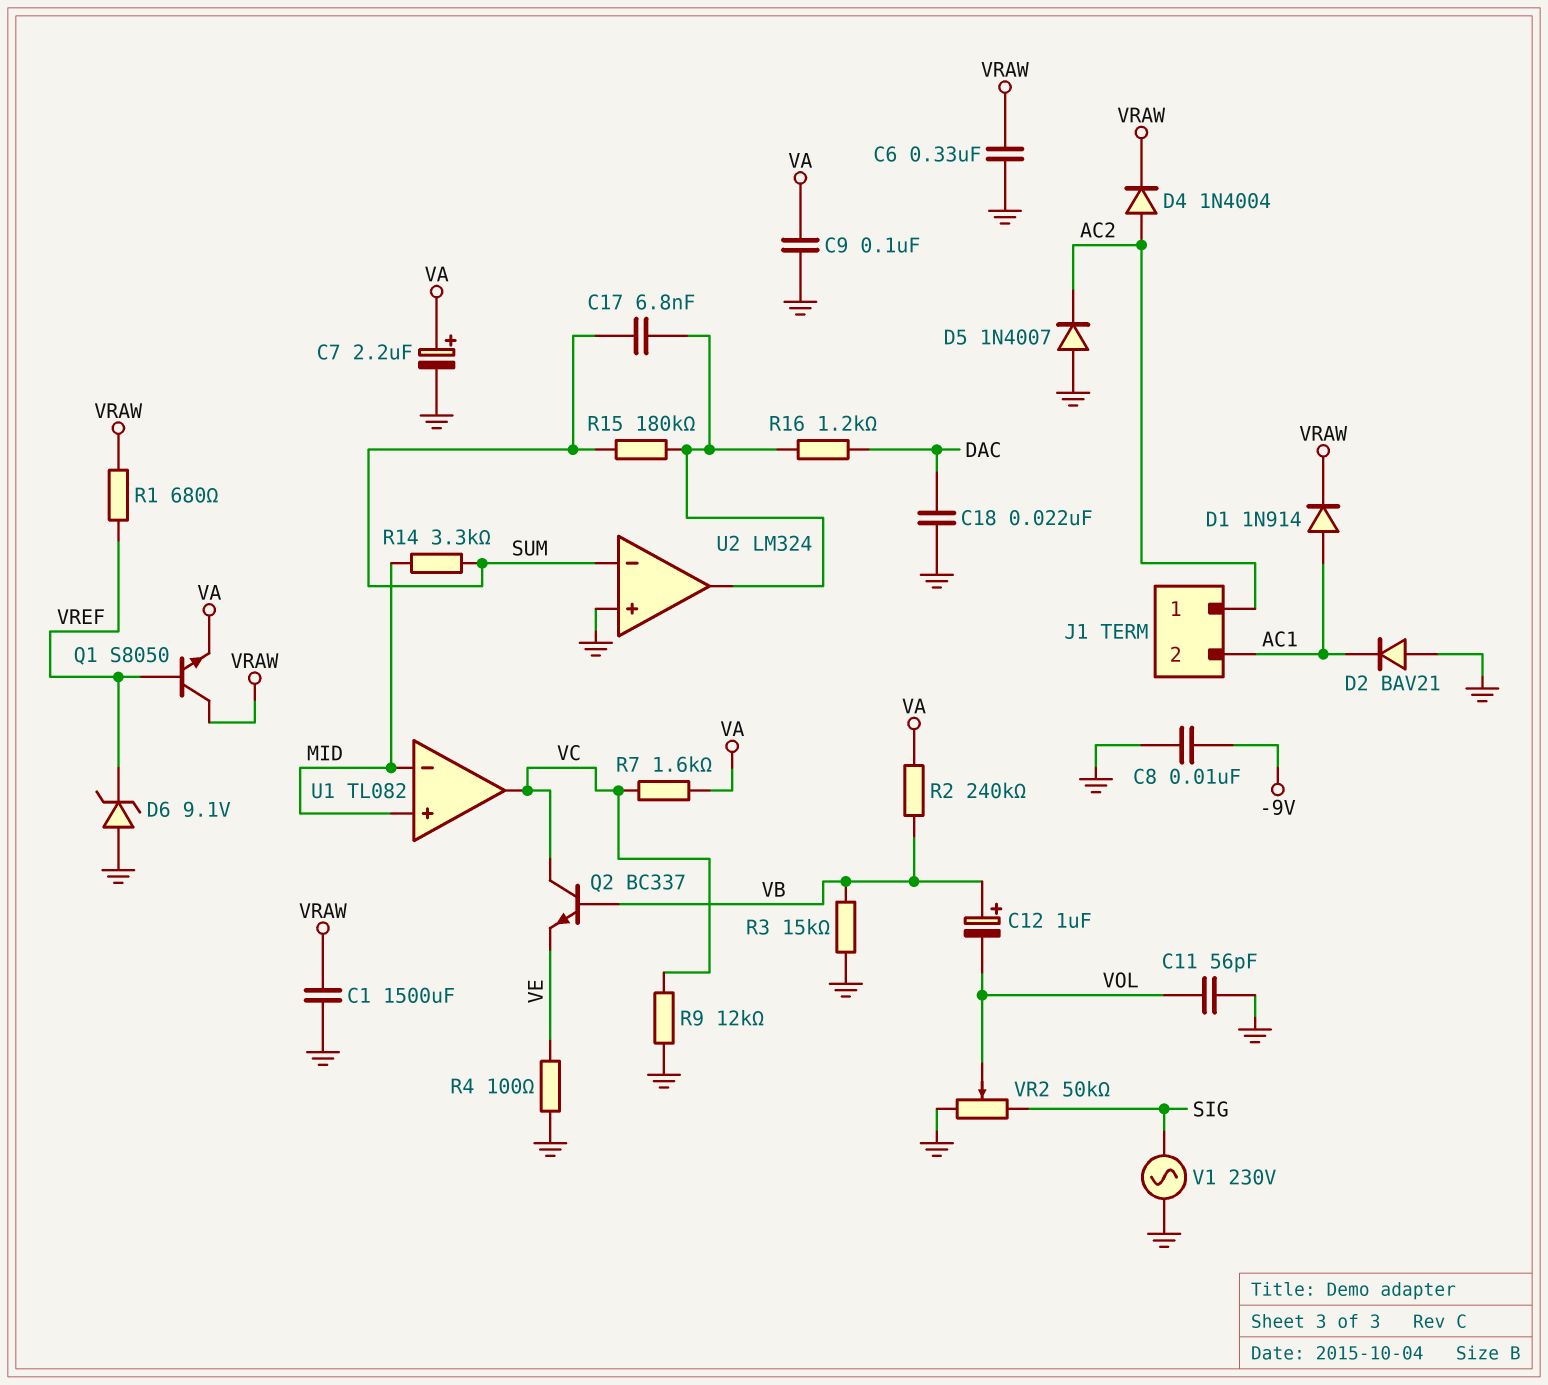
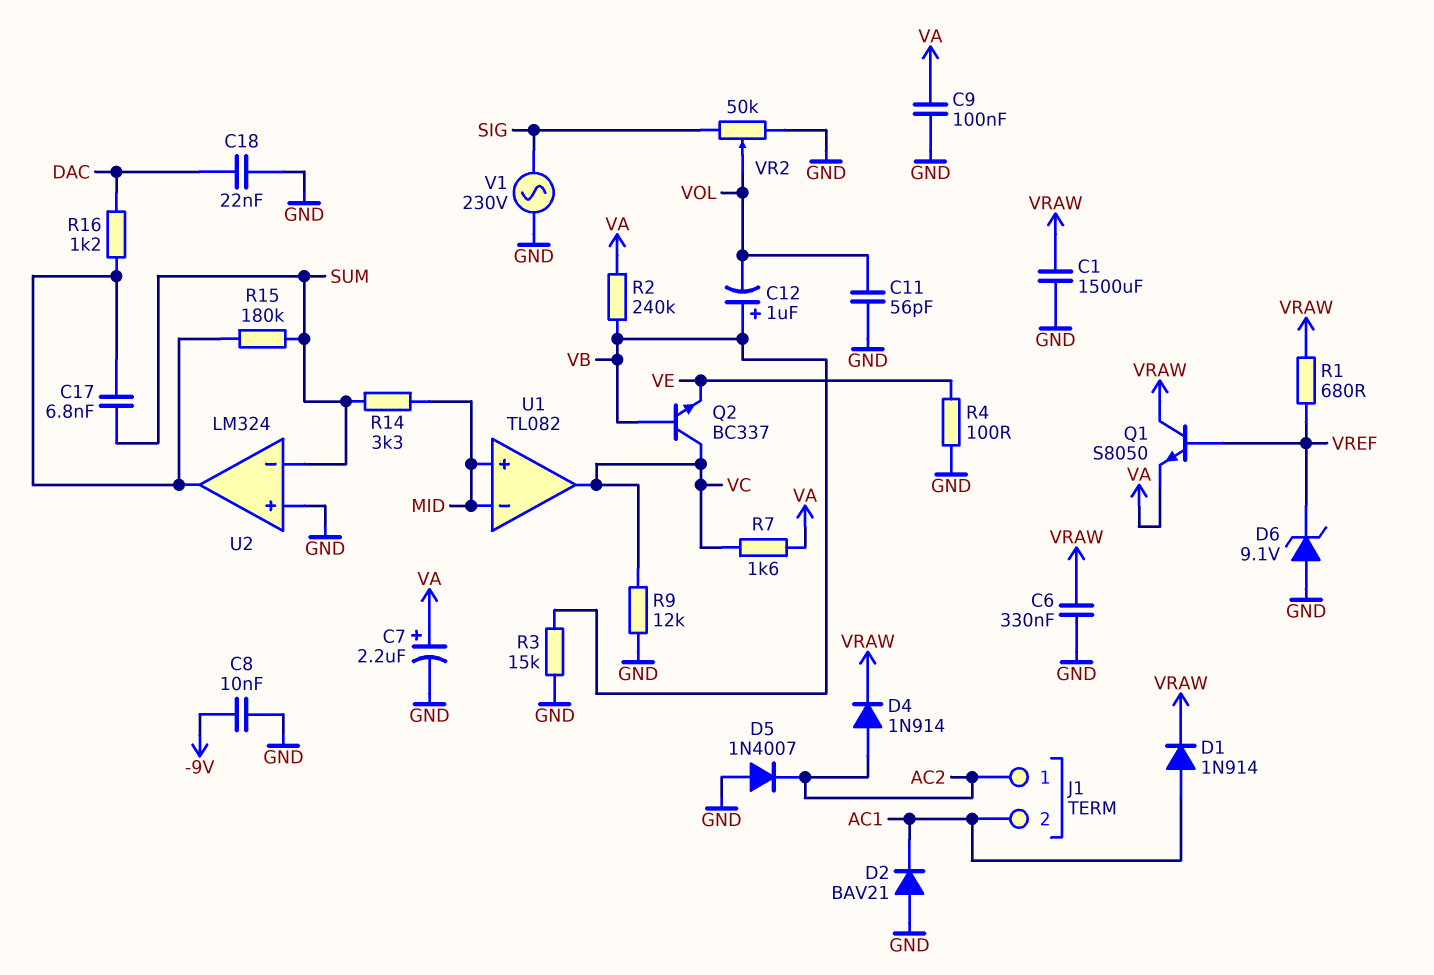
D4: diode 1N4004 (A AC2, K VRAW) -> diode 1N914 (A AC2, K VRAW)

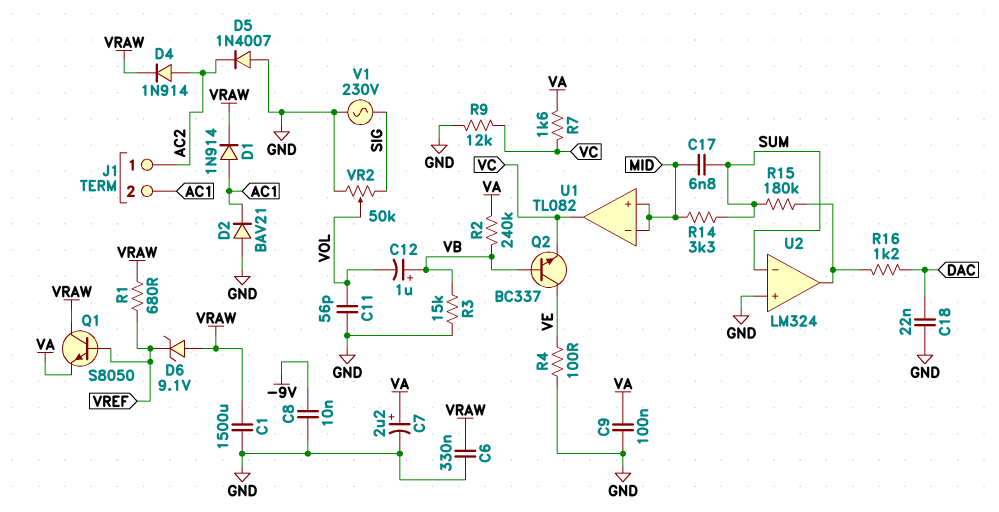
C17: 6.8nF (SUM, U2/out) -> 6.8nF (MID, SUM)
D6: zener 9.1V (A GND, K VREF) -> zener 9.1V (A VRAW, K VREF)
Q2: NPN BC337 (B VB, C VC, E VE) -> NPN BC337 (B VB, C VE, E VC)

